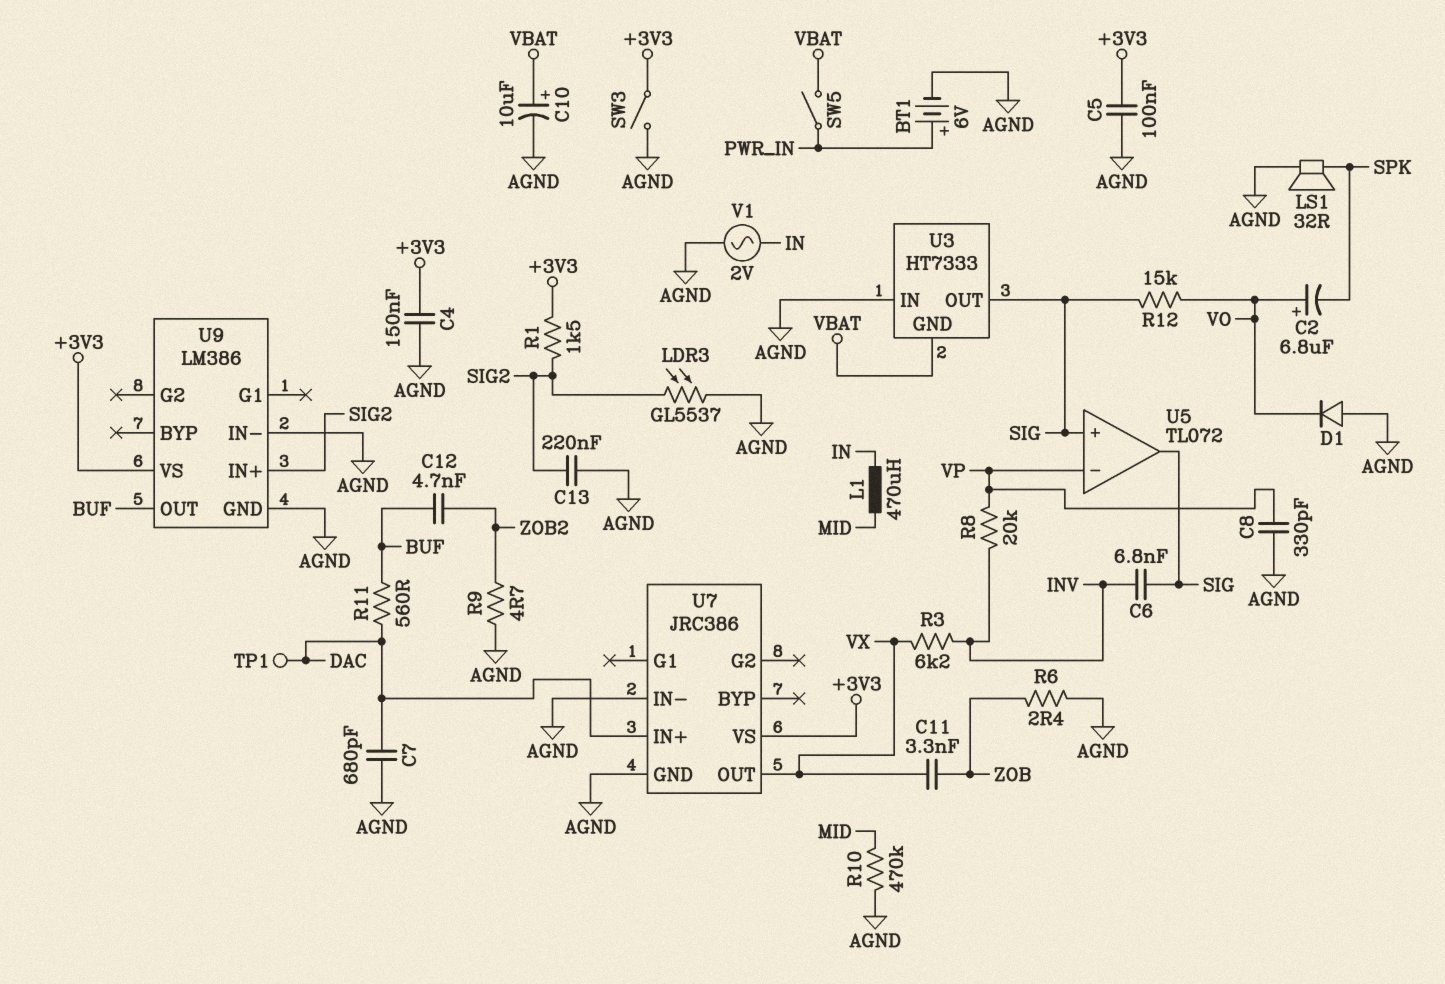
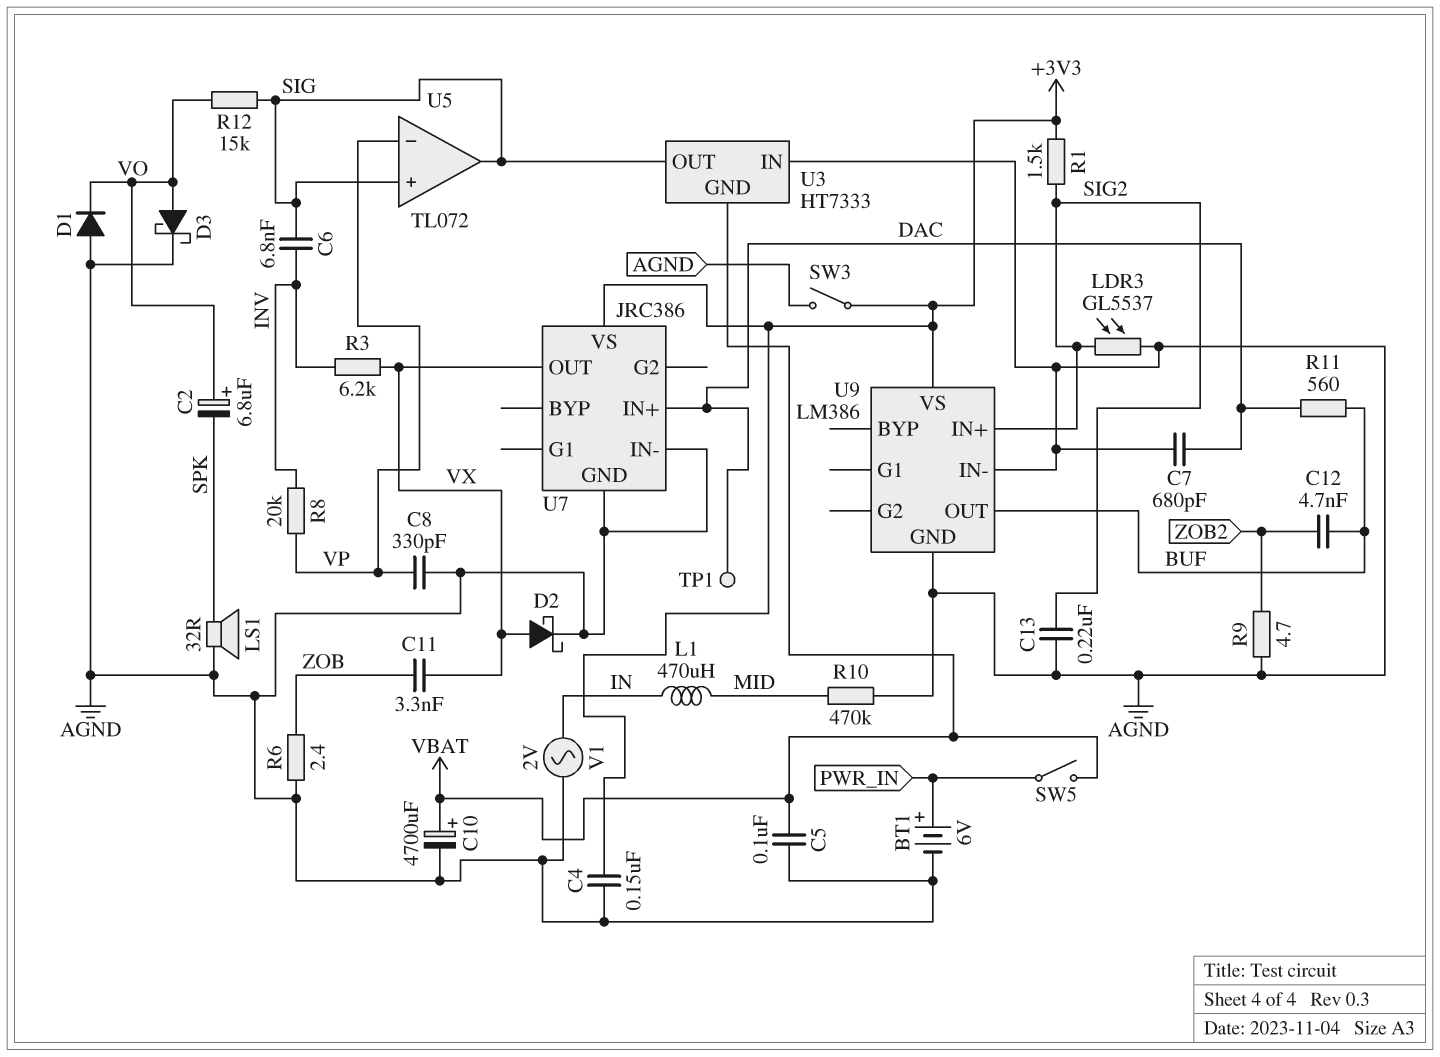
C5: 100nF (+3V3, AGND) -> 100nF (AGND, VBAT)
C10: 10uF (plus VBAT, minus AGND) -> 4700uF (plus VBAT, minus AGND)
D2: none -> schottky (A VX, K AGND)
D3: none -> schottky (A VO, K AGND)

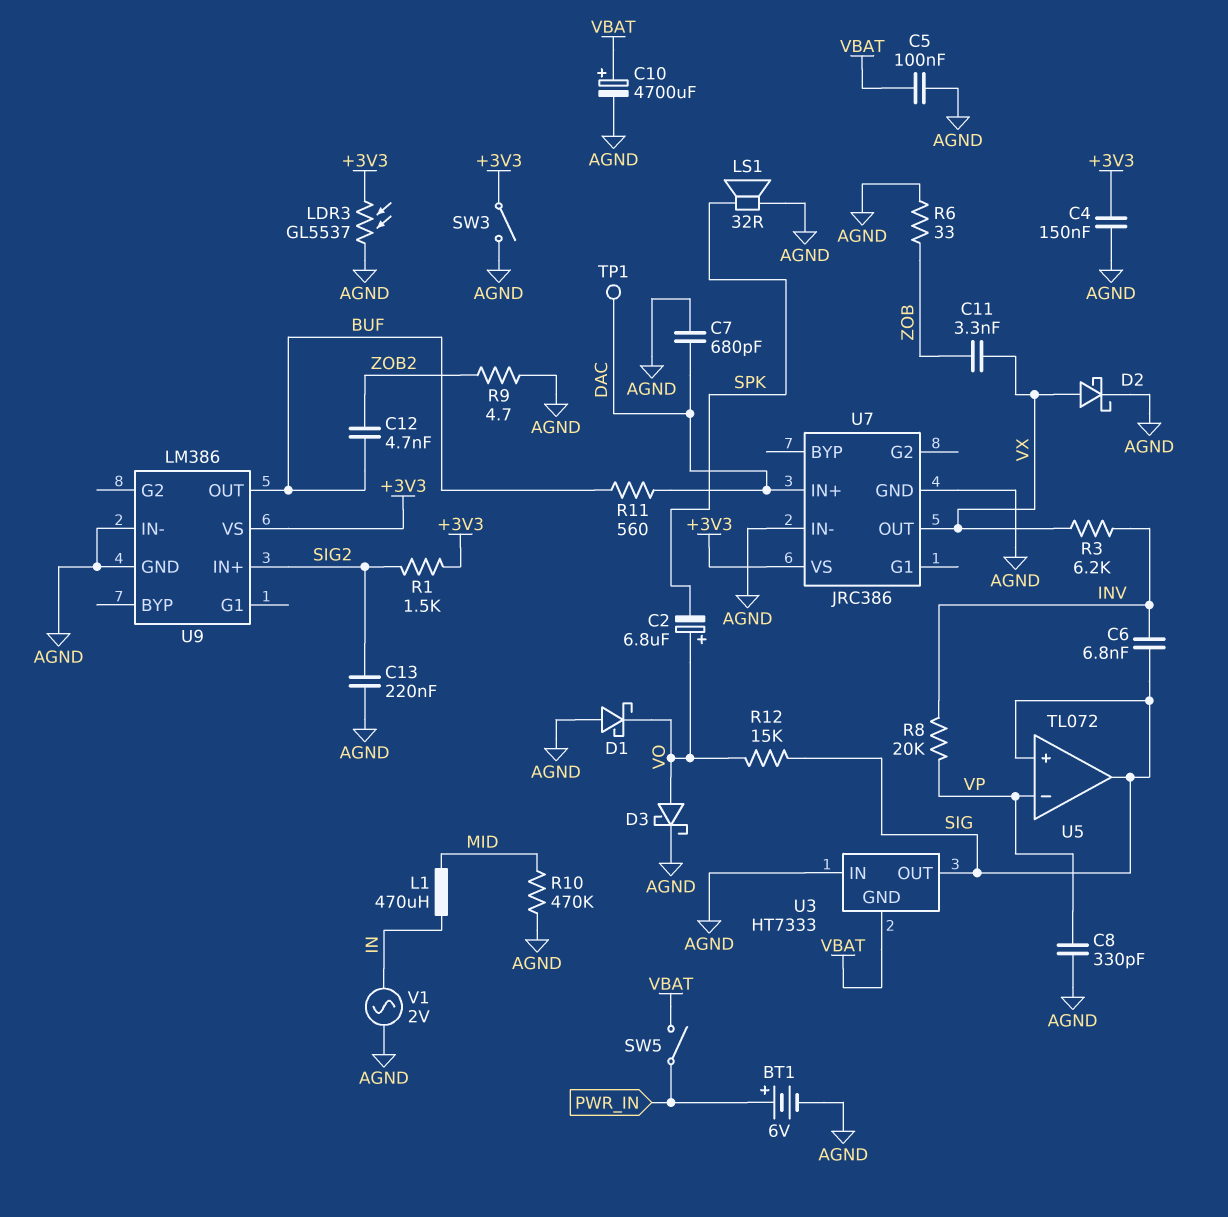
D1: diode (A AGND, K VO) -> schottky (A AGND, K VO)
LDR3: GL5537 (AGND, SIG2) -> GL5537 (+3V3, AGND)
R6: 2.4 (AGND, ZOB) -> 33 (AGND, ZOB)

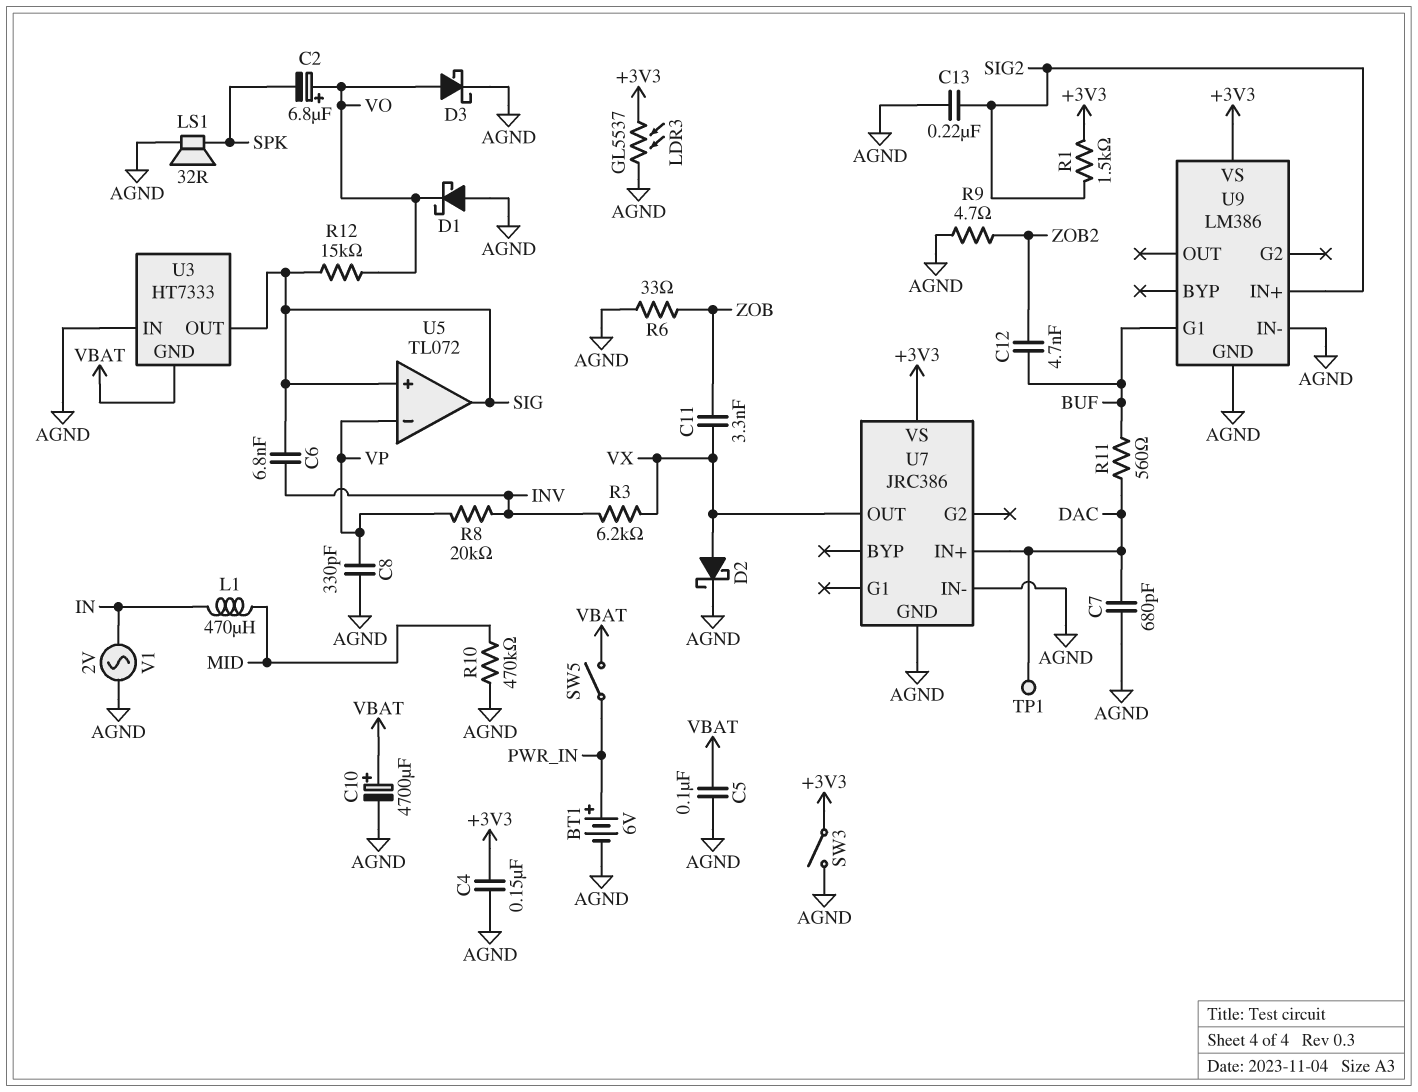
U9 pin G1: none -> BUF
U9 pin OUT: BUF -> none

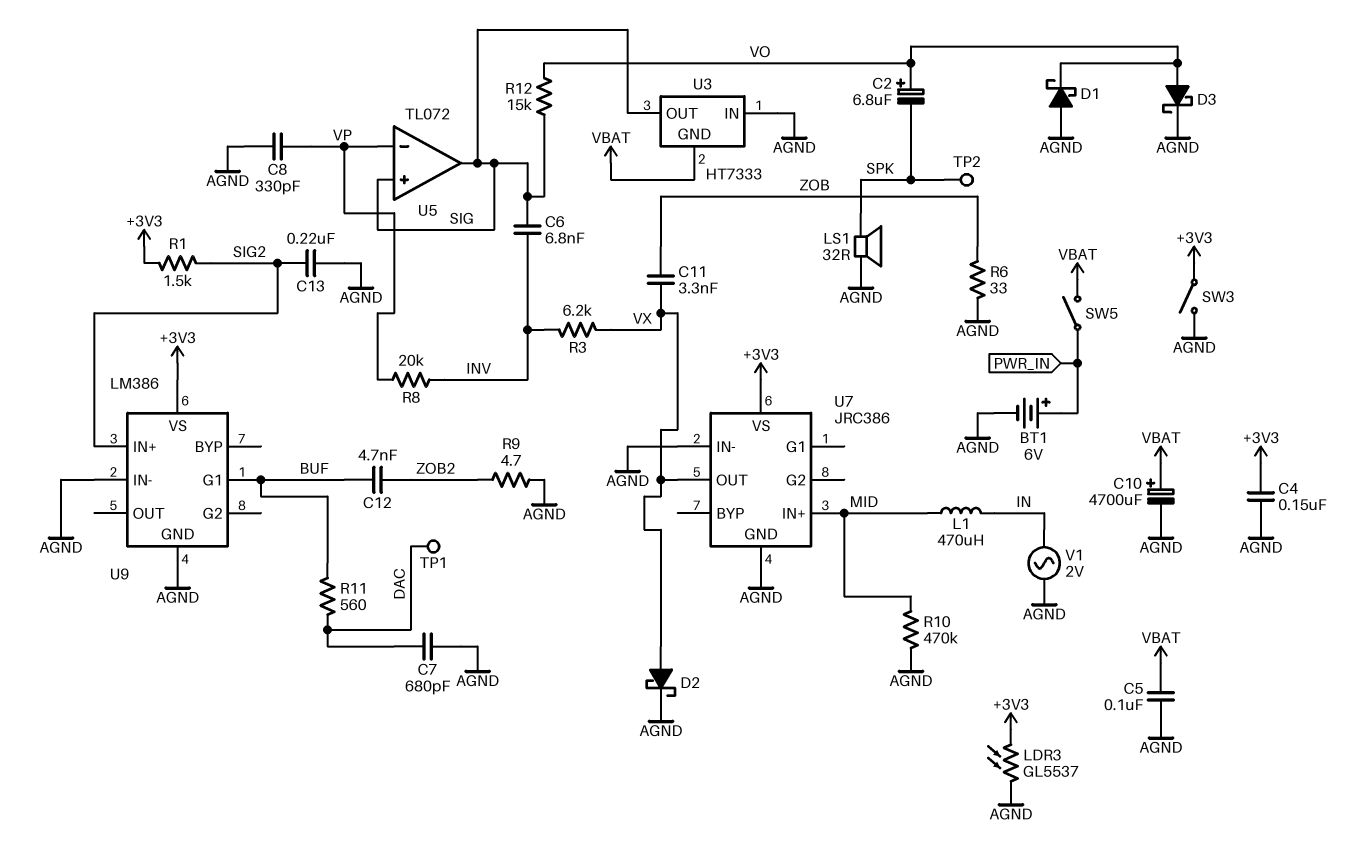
TP2: none -> test point (SPK)
U7 pin IN+: DAC -> MID

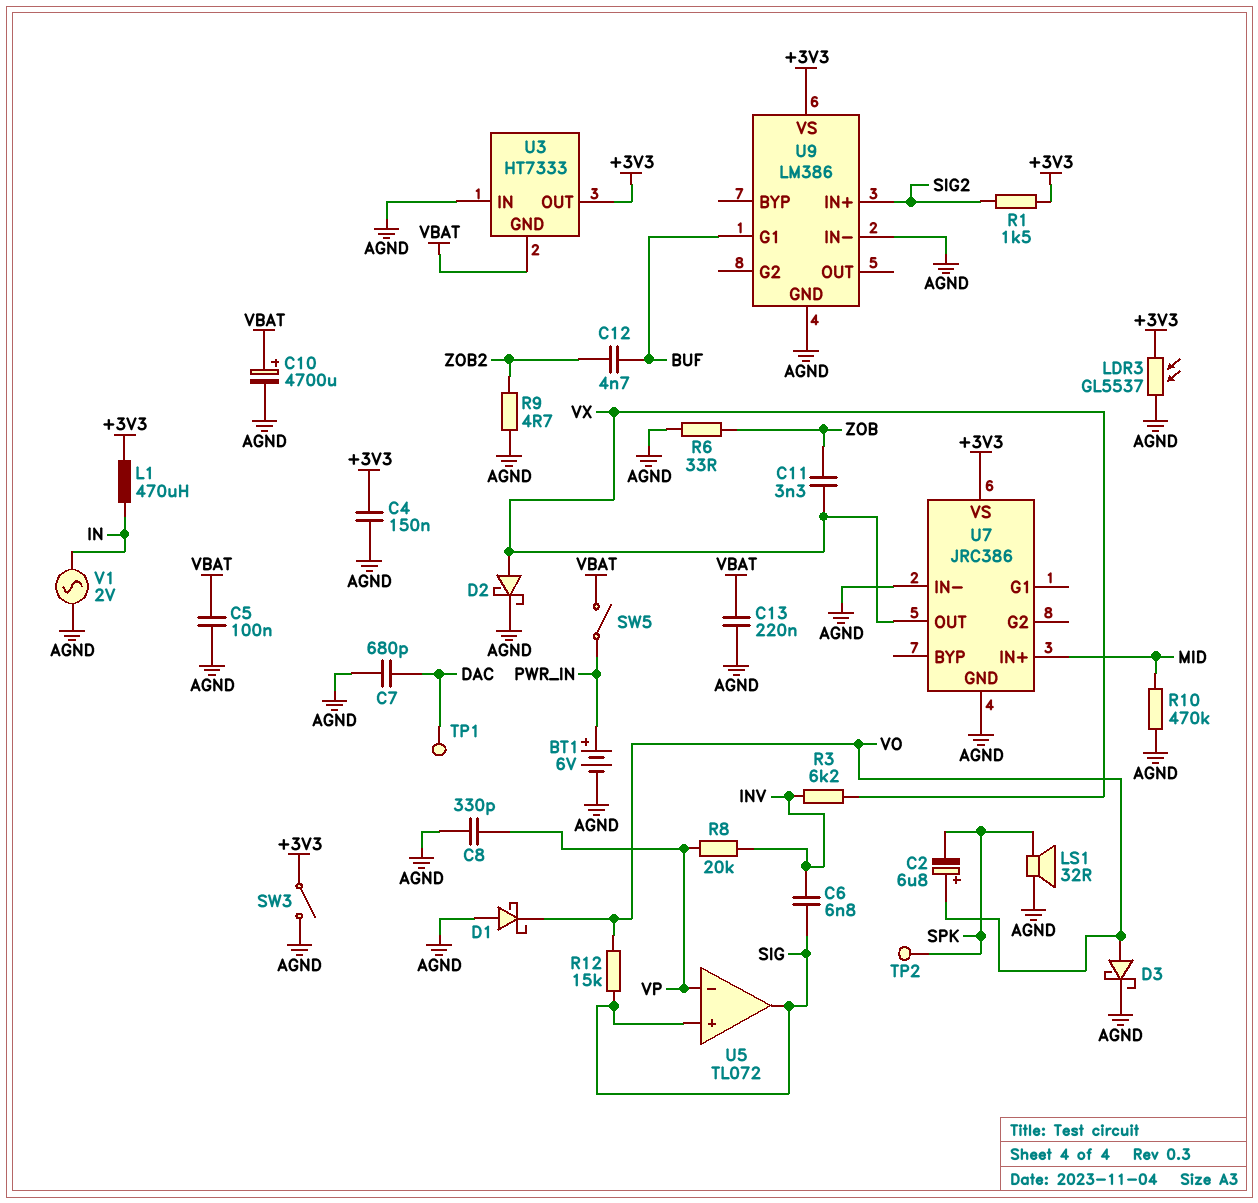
C13: 220nF (AGND, SIG2) -> 220nF (AGND, VBAT)
L1: 470uH (IN, MID) -> 470uH (+3V3, IN)
R11: 560 (BUF, DAC) -> none
U3 pin OUT: SIG -> +3V3

